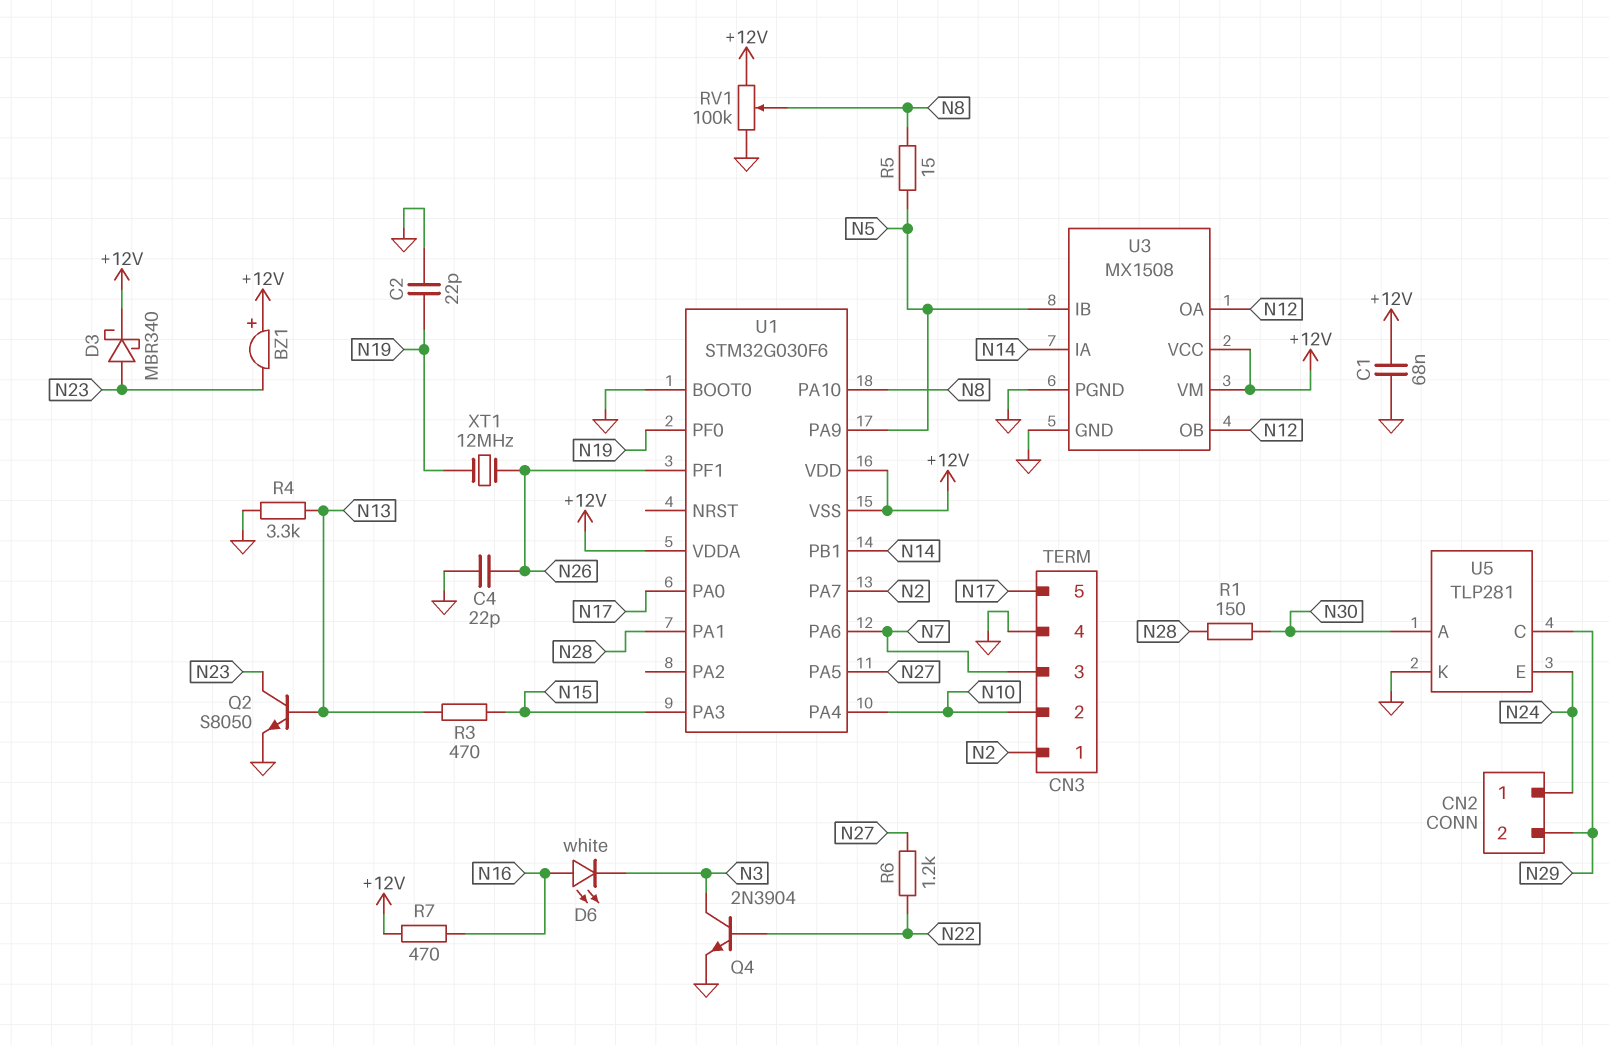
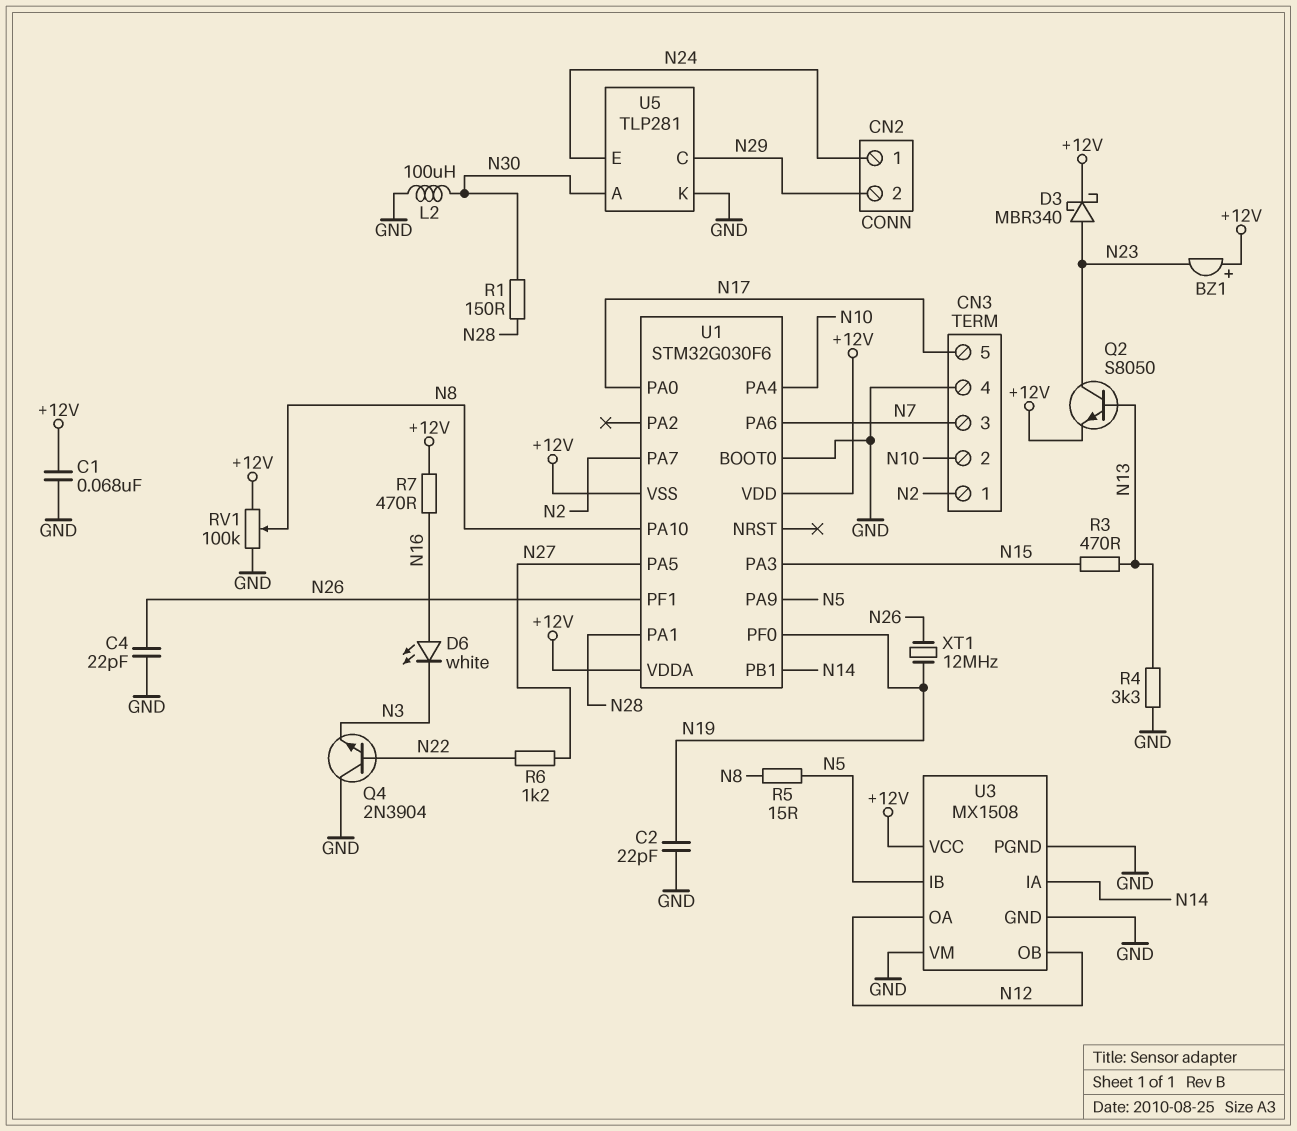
L2: none -> 100uH (GND, N30)
Q2: NPN S8050 (B N13, C N23, E GND) -> NPN S8050 (B N13, C N23, E +12V)
Q4: NPN 2N3904 (B N22, C N3, E GND) -> NPN 2N3904 (B N22, C GND, E N3)
U3 pin VM: +12V -> GND

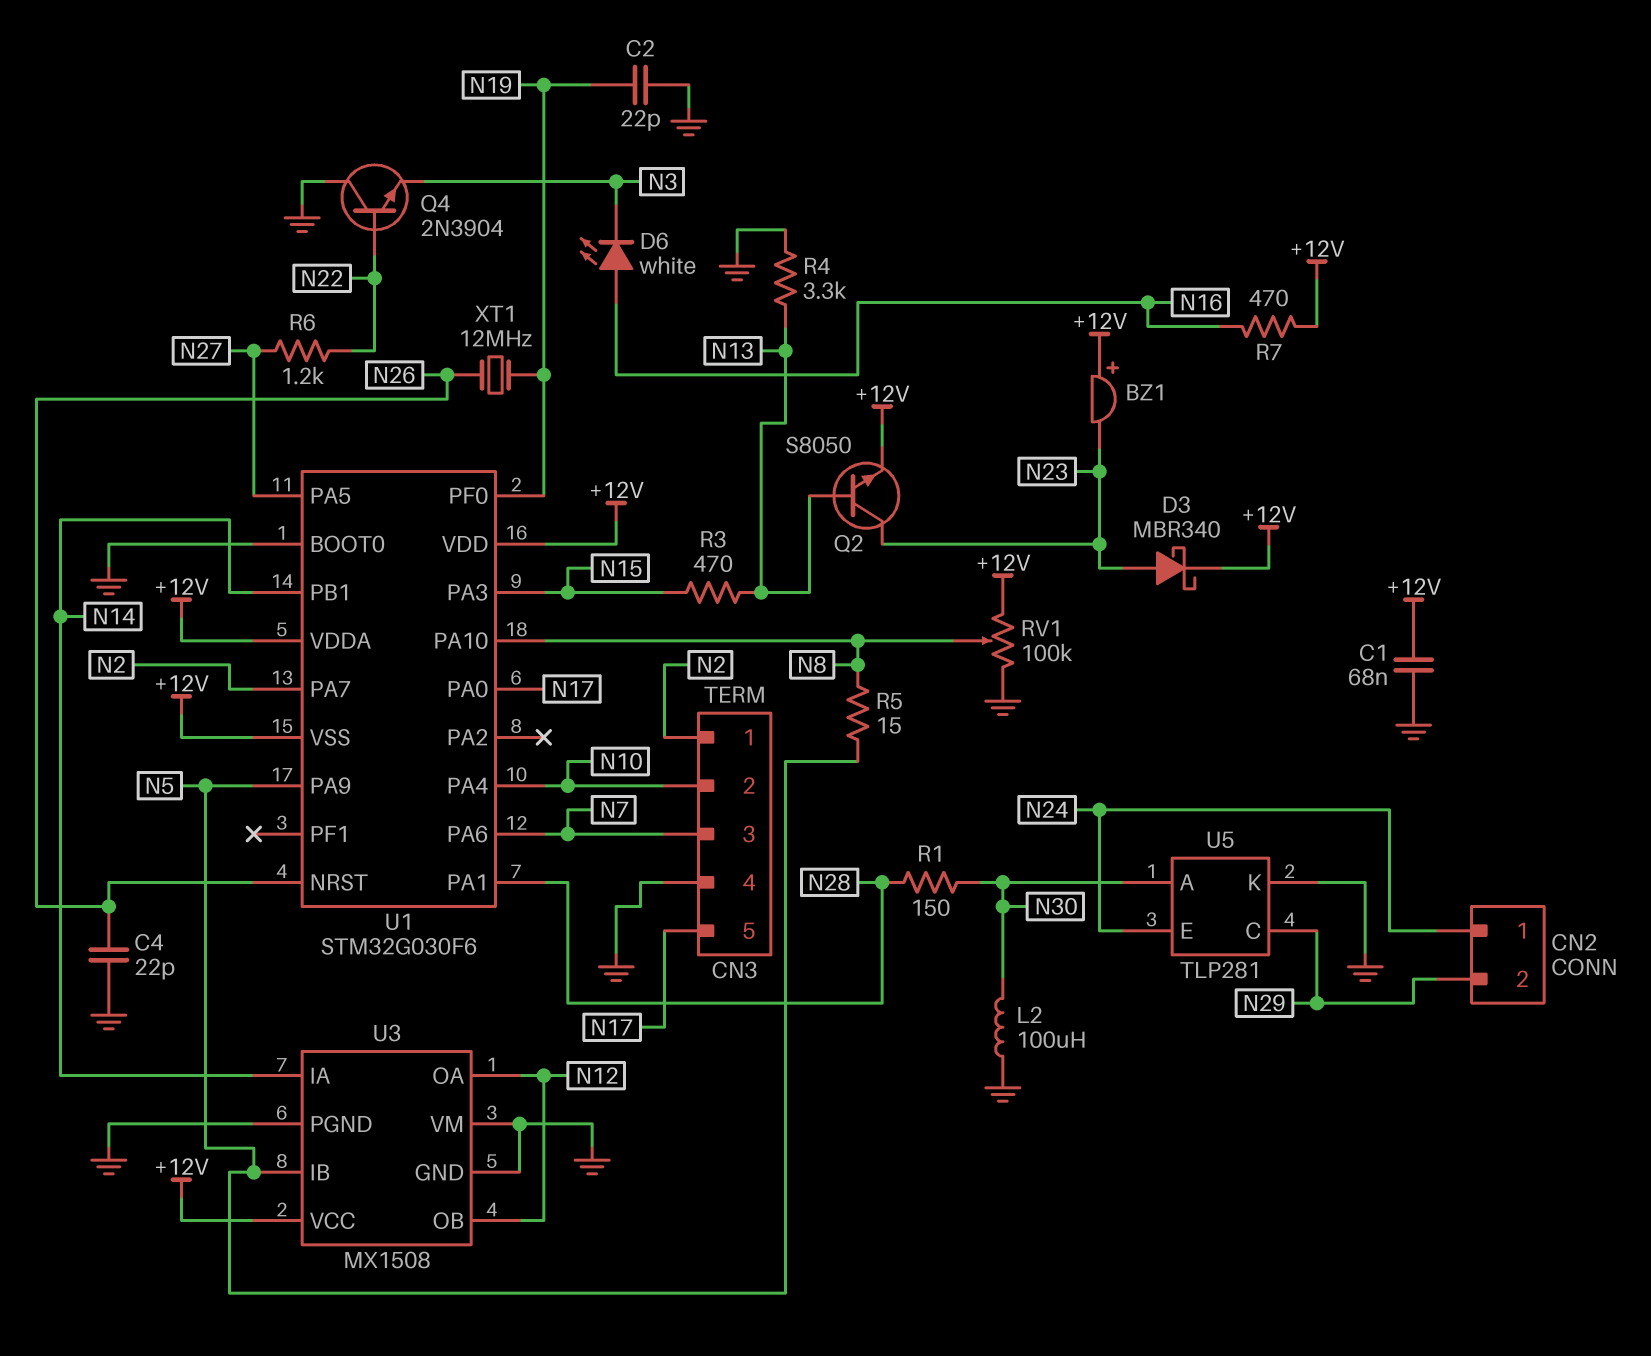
U1 pin NRST: none -> N26
U1 pin PF1: N26 -> none

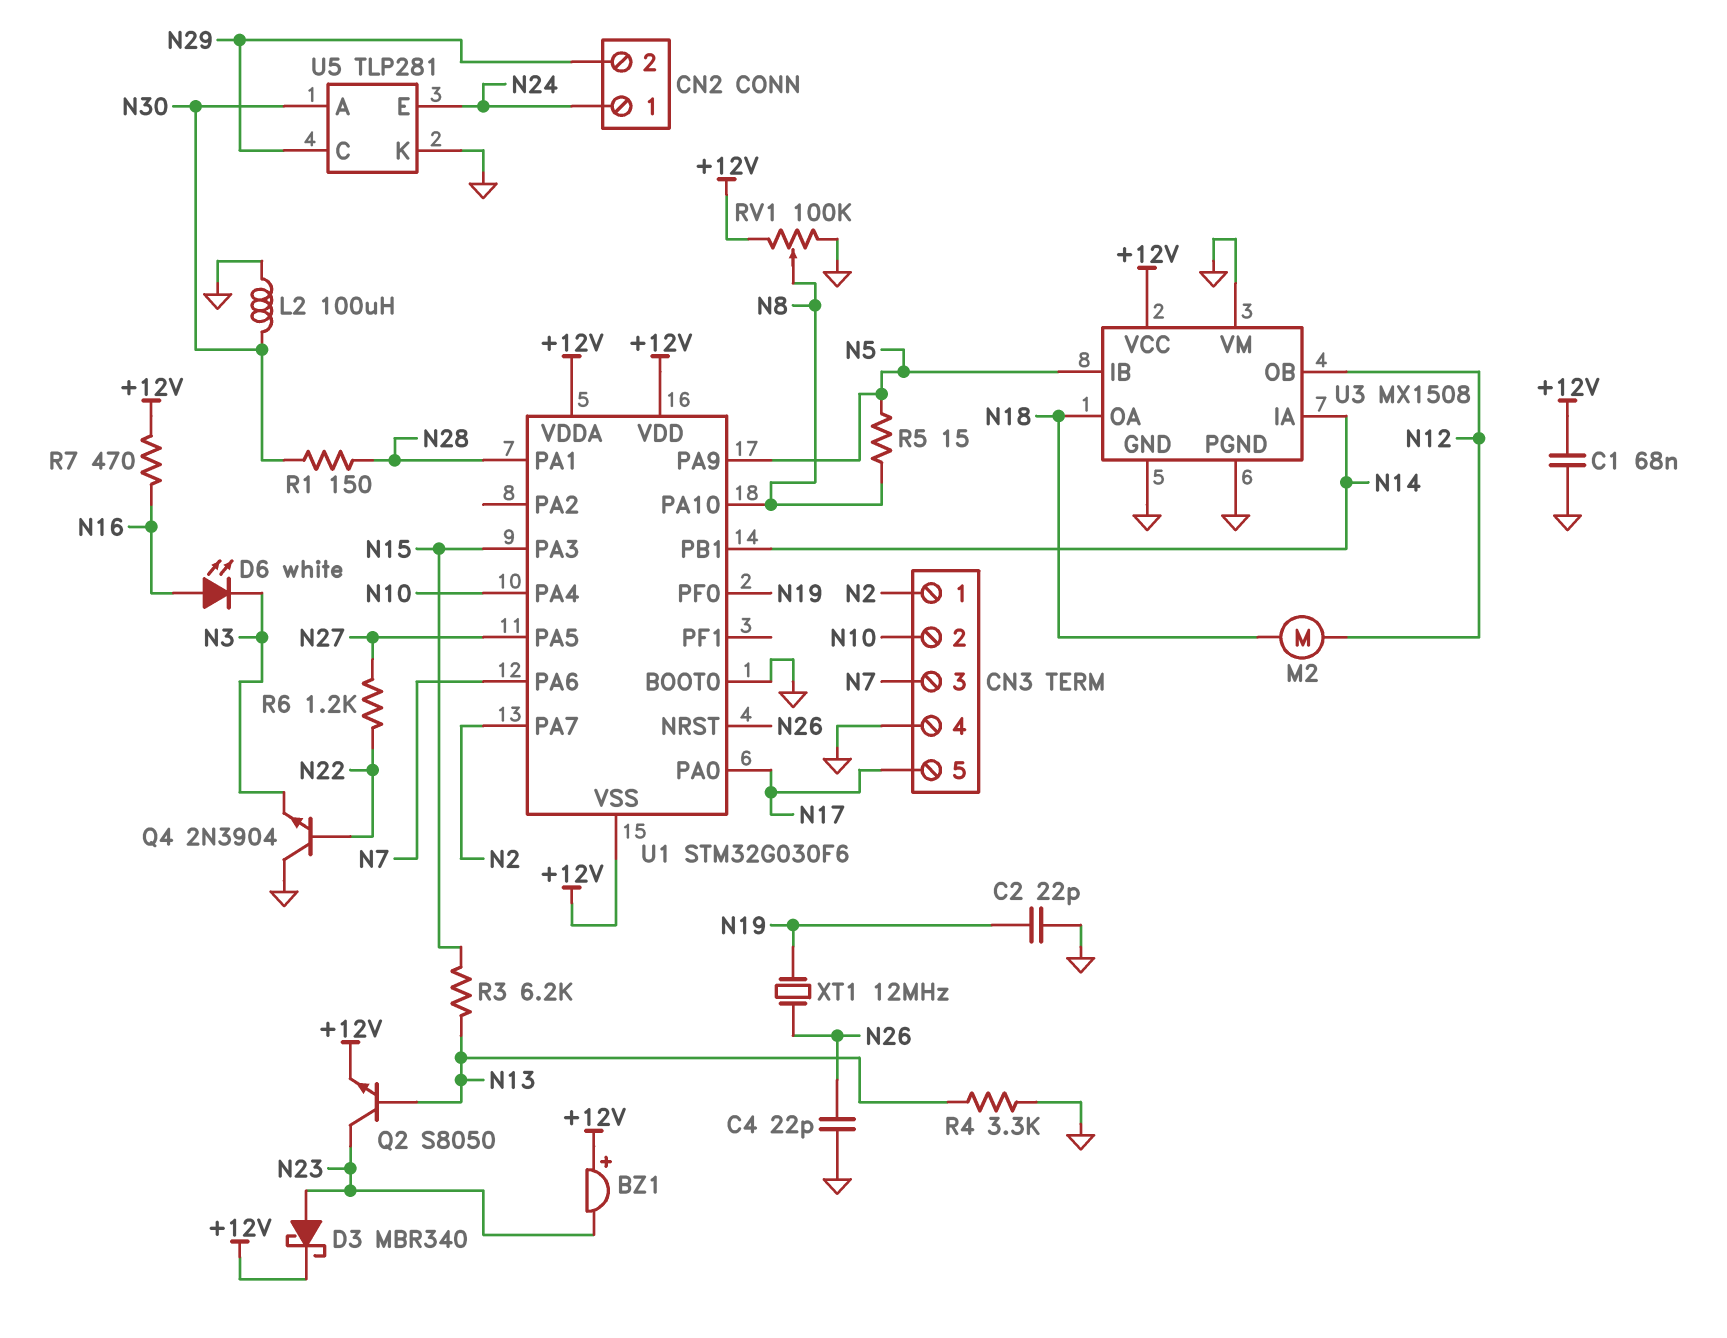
M2: none -> motor (N12, N18)
R3: 470 (N13, N15) -> 6.2k (N13, N15)
U3 pin OA: N12 -> N18

